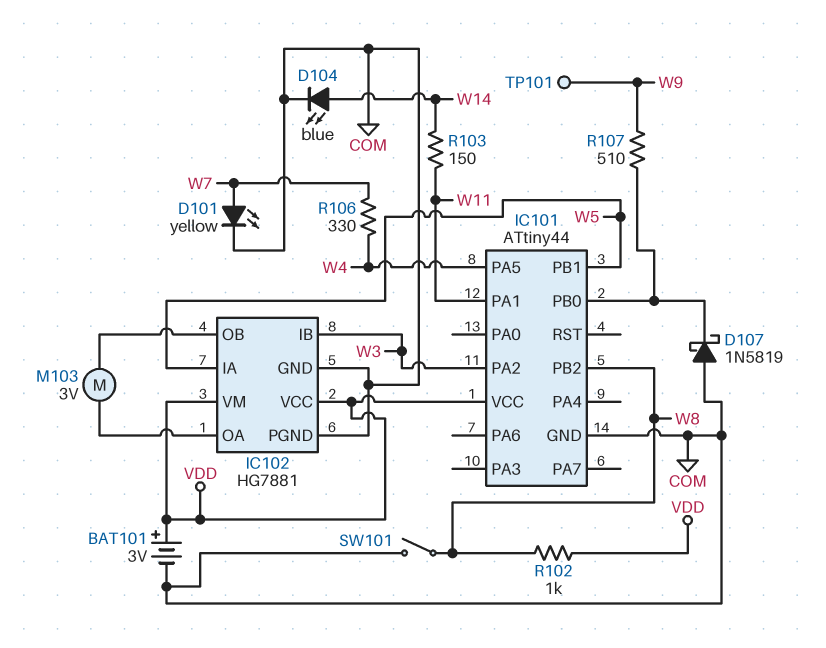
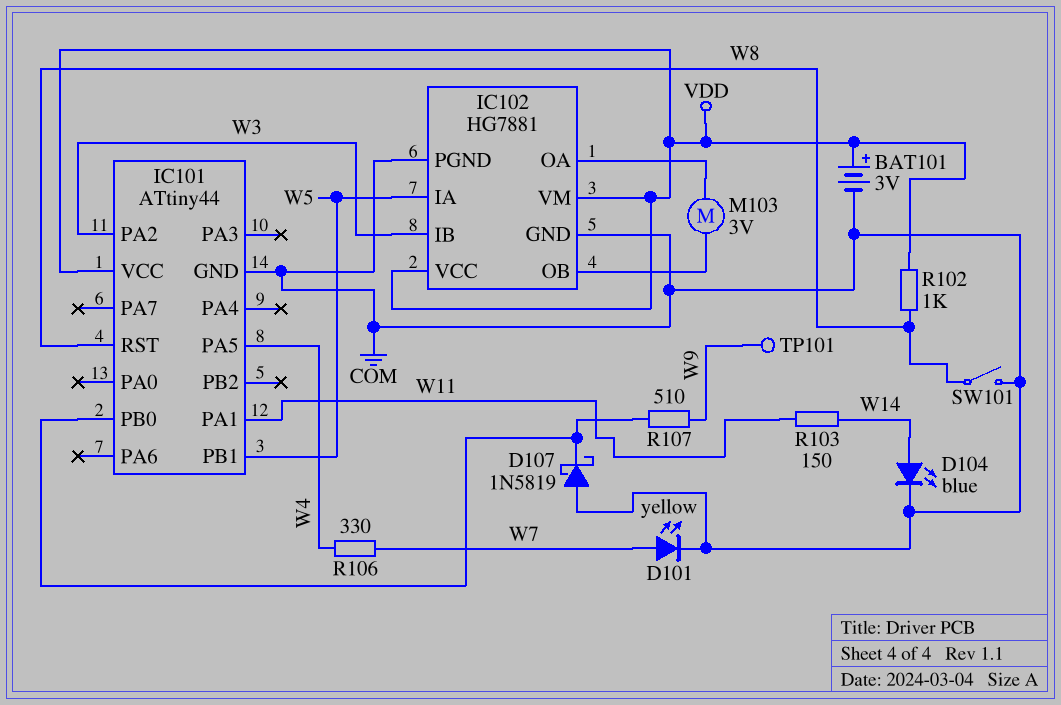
IC101 pin PB2: W8 -> none
IC101 pin RST: none -> W8

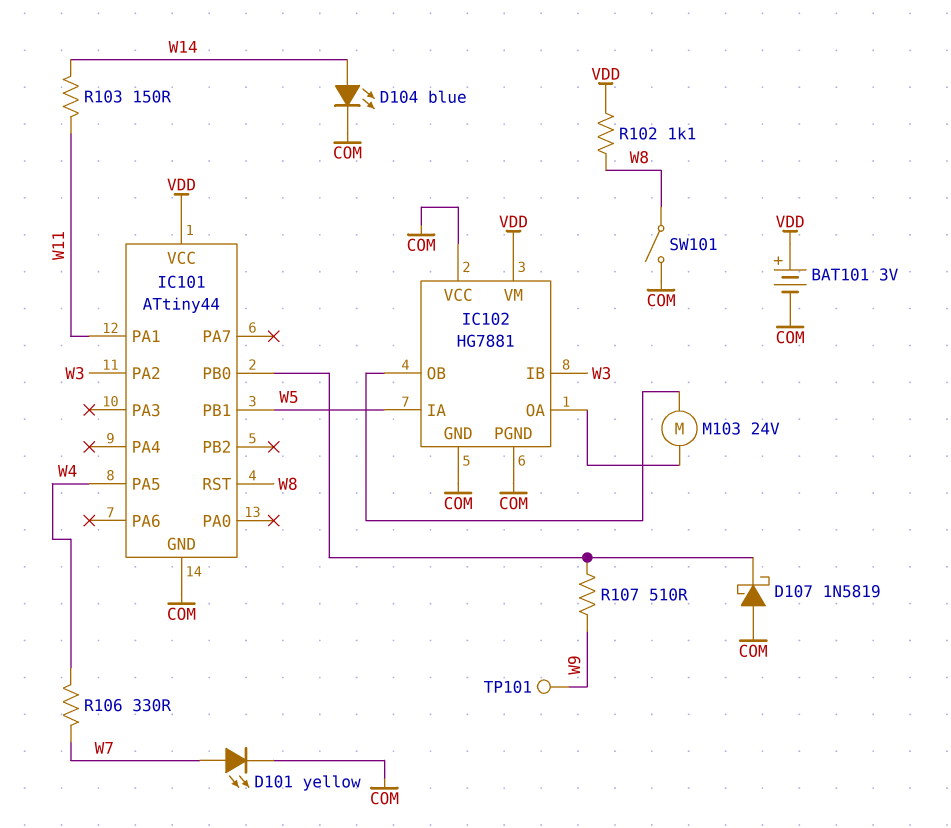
IC102 pin VCC: VDD -> COM
M103: motor 3V (IC102/OA, IC102/OB) -> motor 24V (IC102/OA, IC102/OB)
R102: 1k (VDD, W8) -> 1.1k (VDD, W8)

